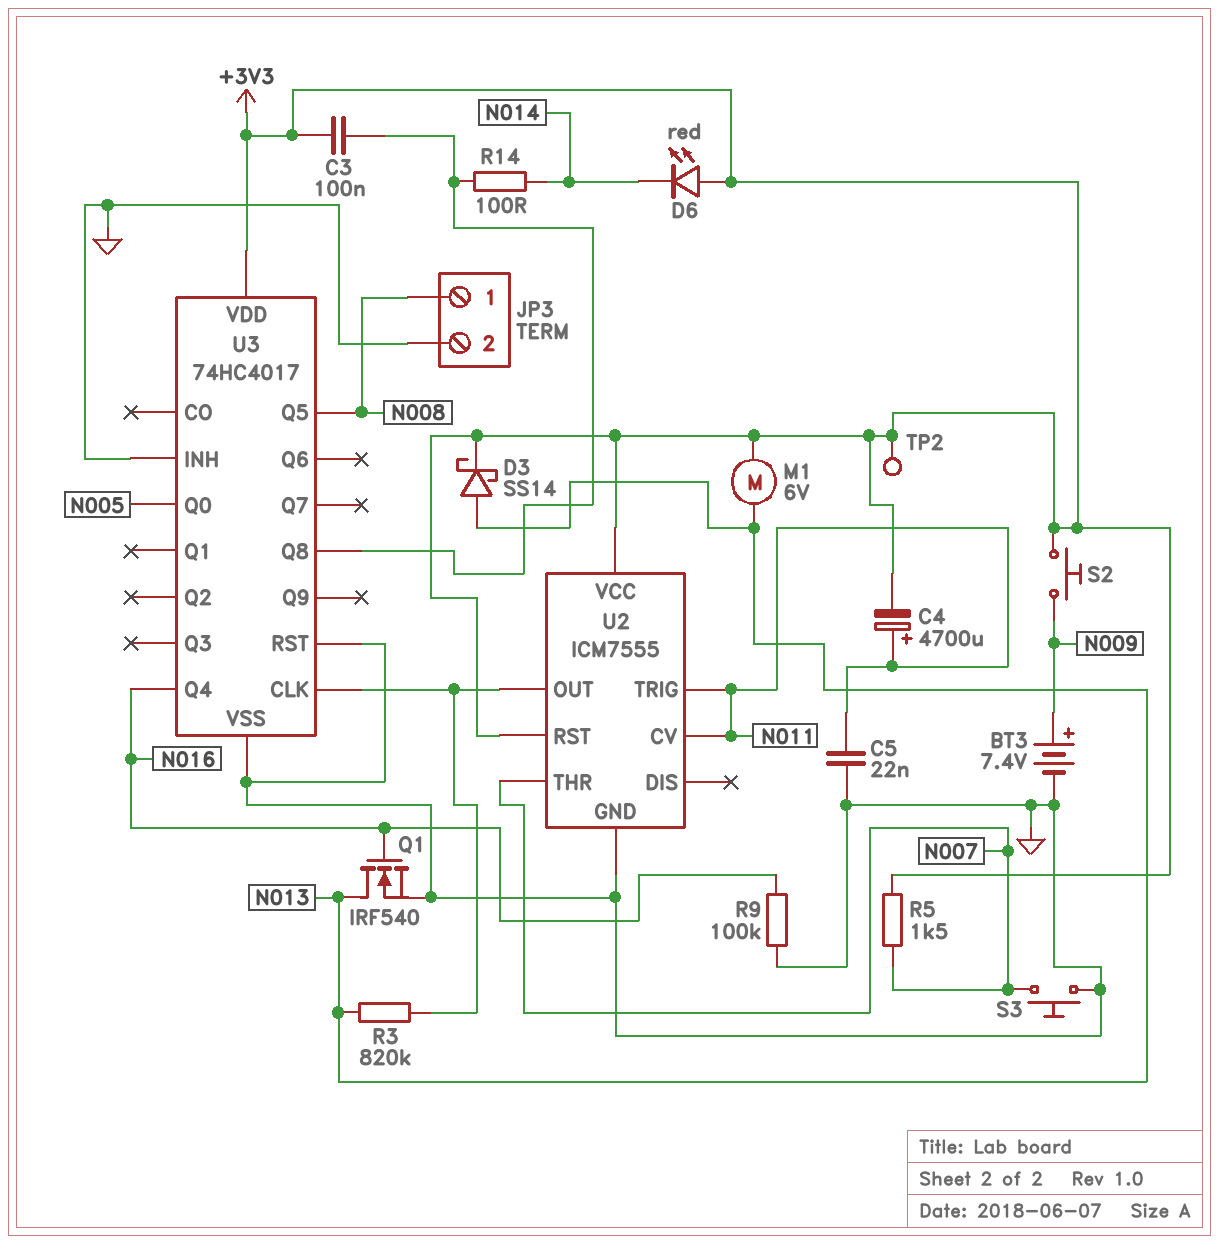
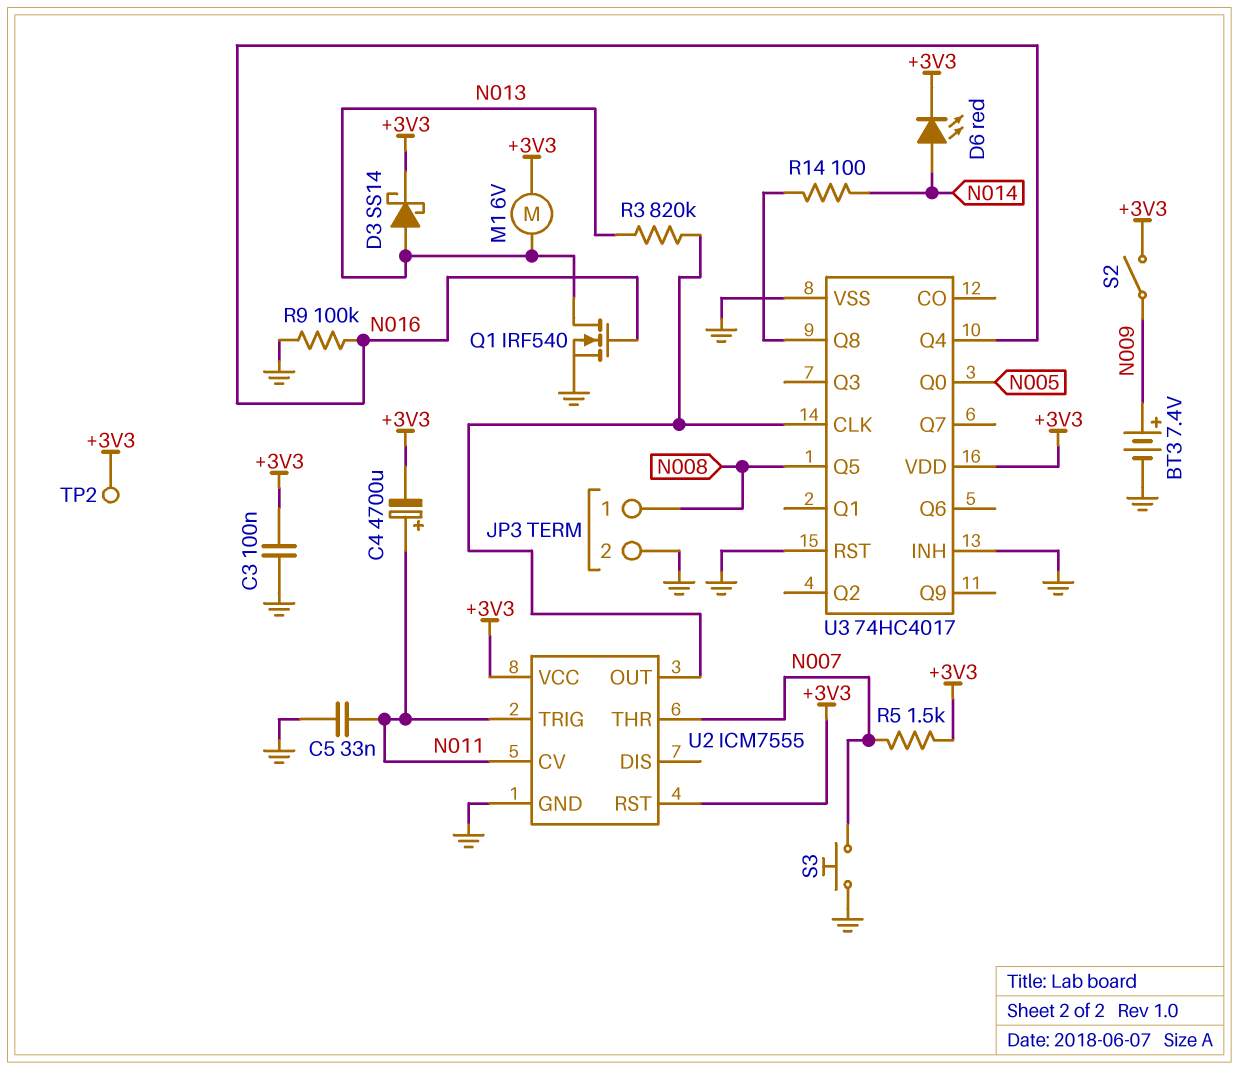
C3: 100nF (+3V3, U3/Q8) -> 100nF (+3V3, GND)
C5: 22nF (GND, N011) -> 33nF (GND, N011)
D6: LED red (A +3V3, K N014) -> LED red (A N014, K +3V3)
S2: button (+3V3, N009) -> switch (+3V3, N009)

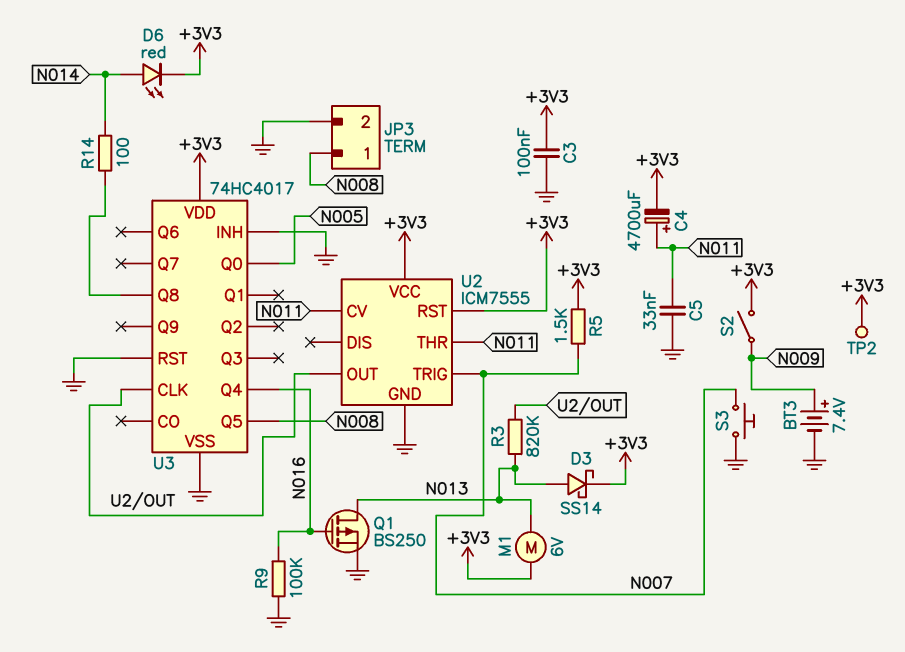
Q1: NMOS IRF540 (G N016, D N013, S GND) -> PMOS BS250 (G N016, D N013, S GND)
U2 pin THR: N007 -> N011
U2 pin TRIG: N011 -> N007

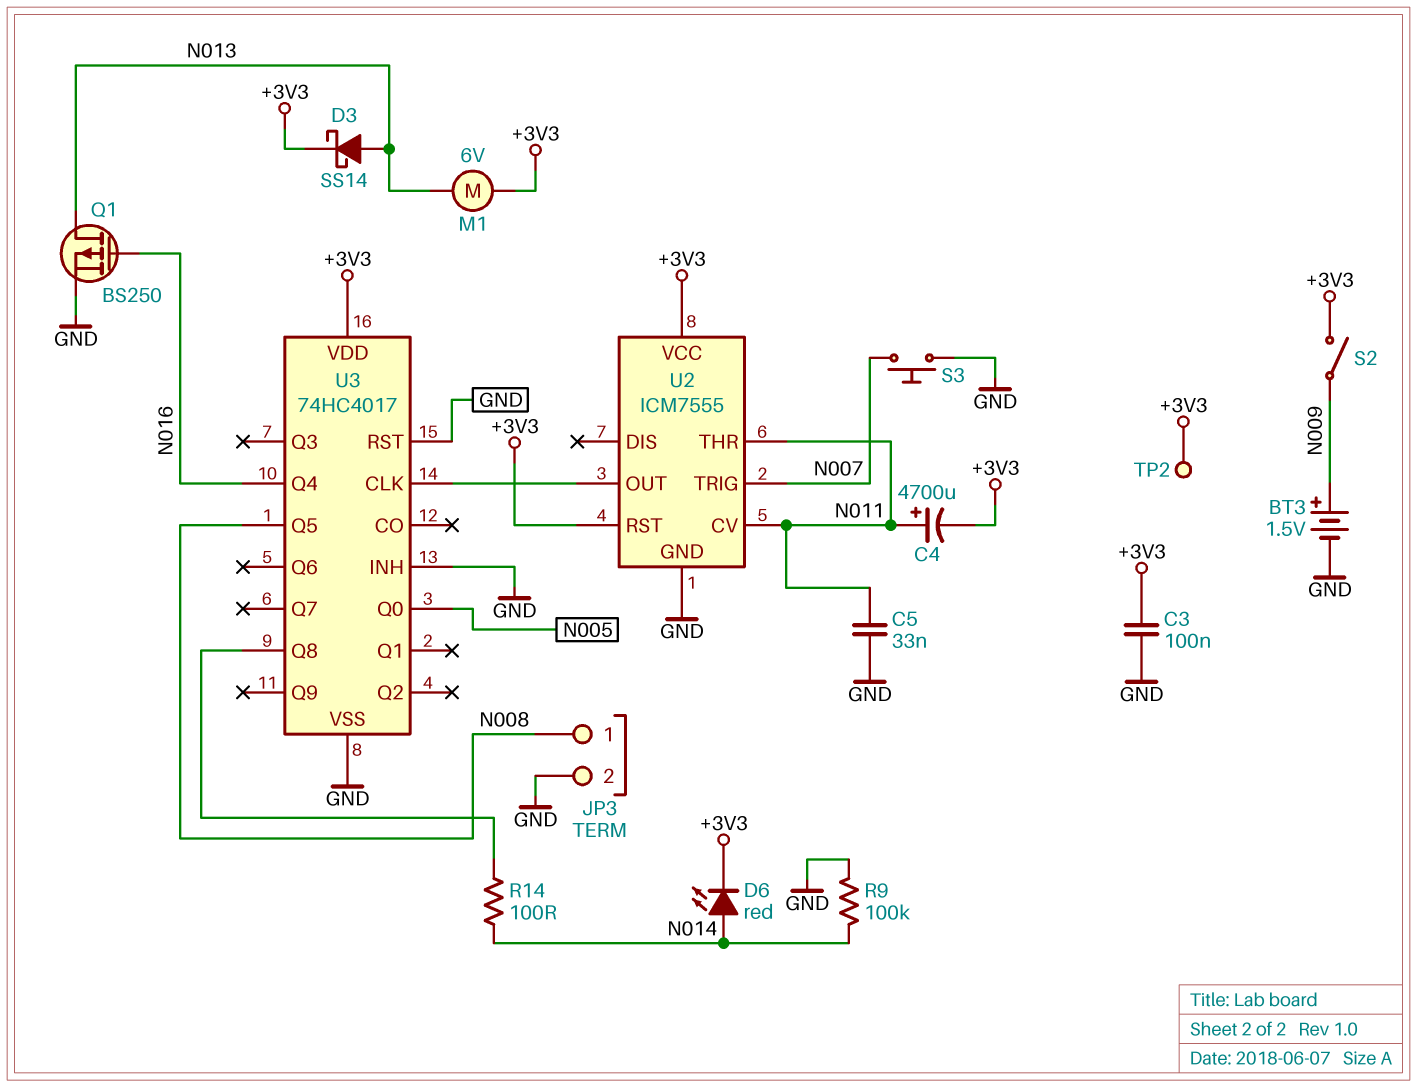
BT3: 7.4V (plus N009, minus GND) -> 1.5V (plus N009, minus GND)
R3: 820k (N013, U2/OUT) -> none
R5: 1.5k (+3V3, N007) -> none
R9: 100k (GND, N016) -> 100k (GND, N014)

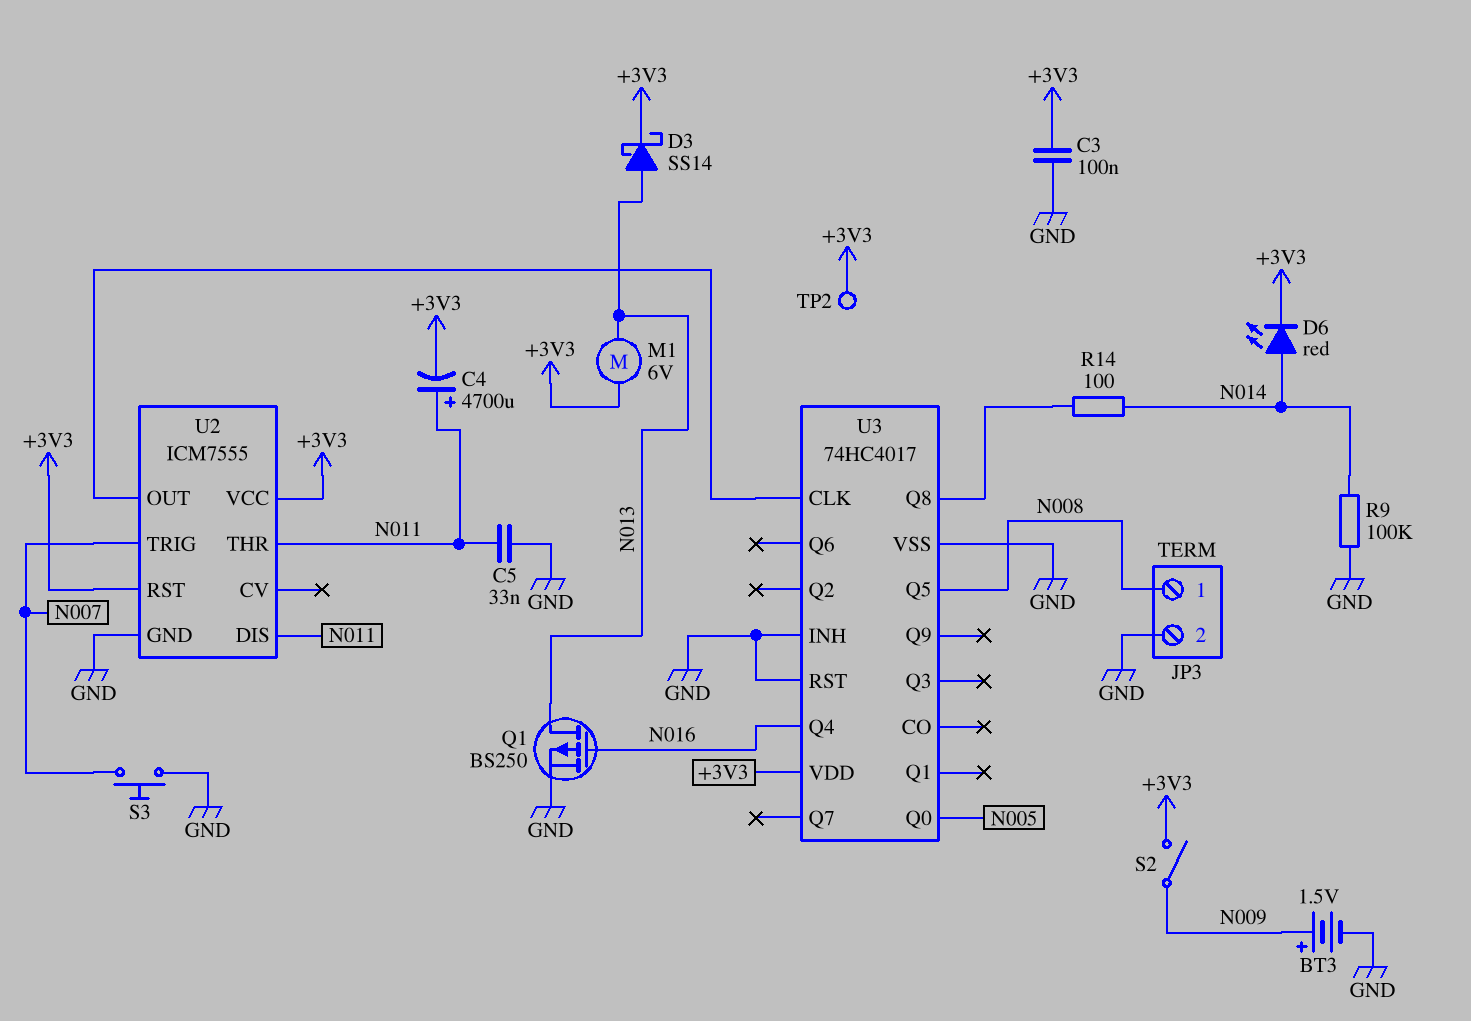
U2 pin CV: N011 -> none
U2 pin DIS: none -> N011

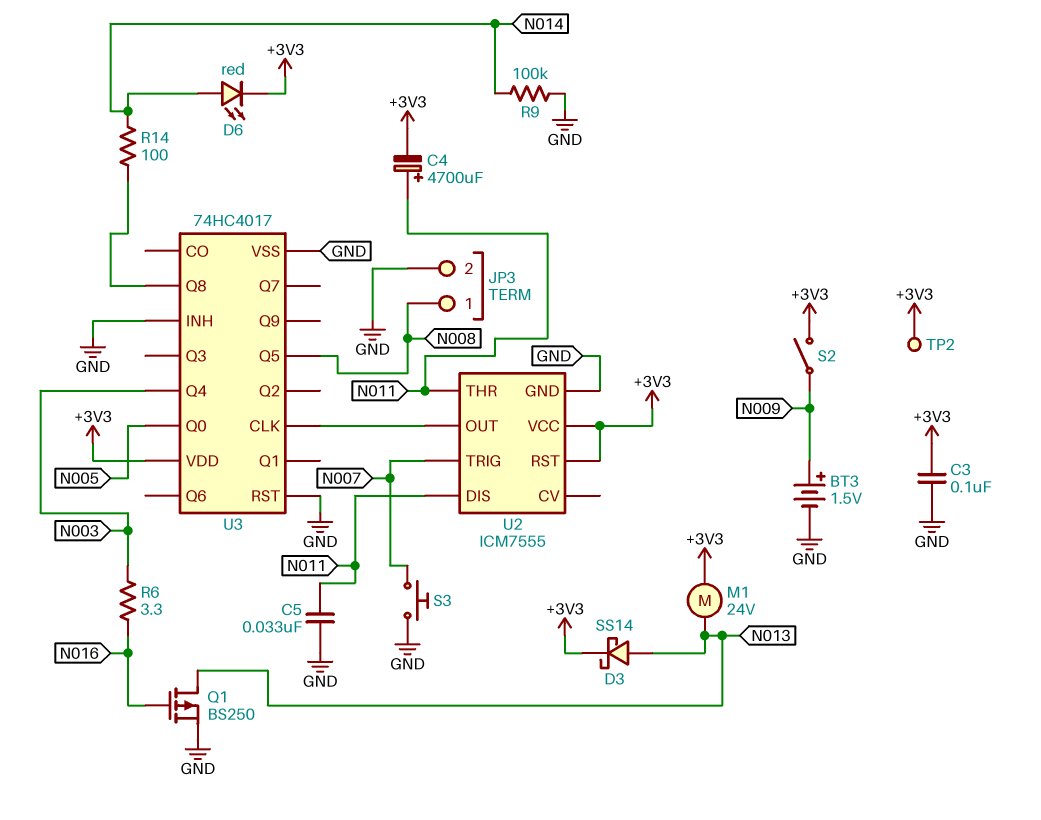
M1: motor 6V (+3V3, N013) -> motor 24V (+3V3, N013)
R6: none -> 3.3 (N003, N016)
U3 pin Q4: N016 -> N003

